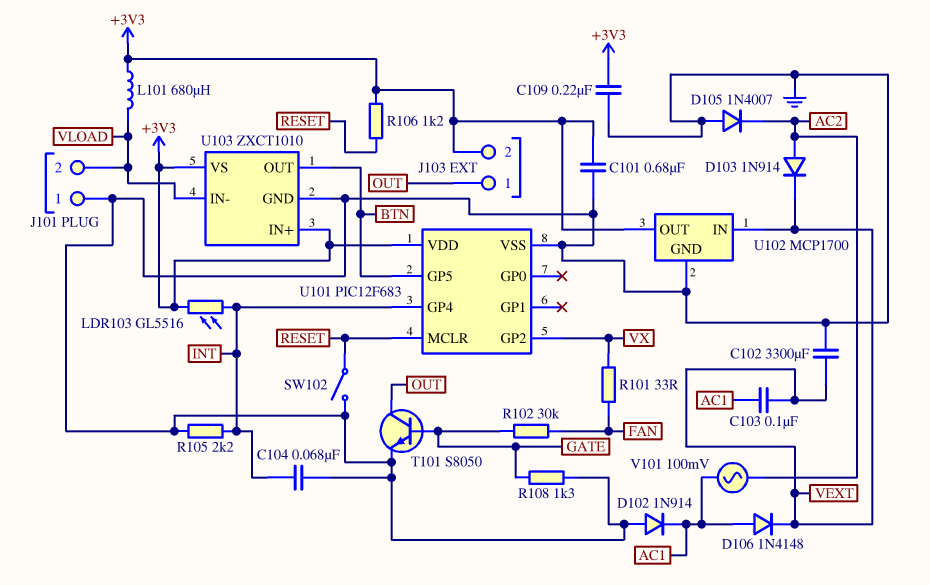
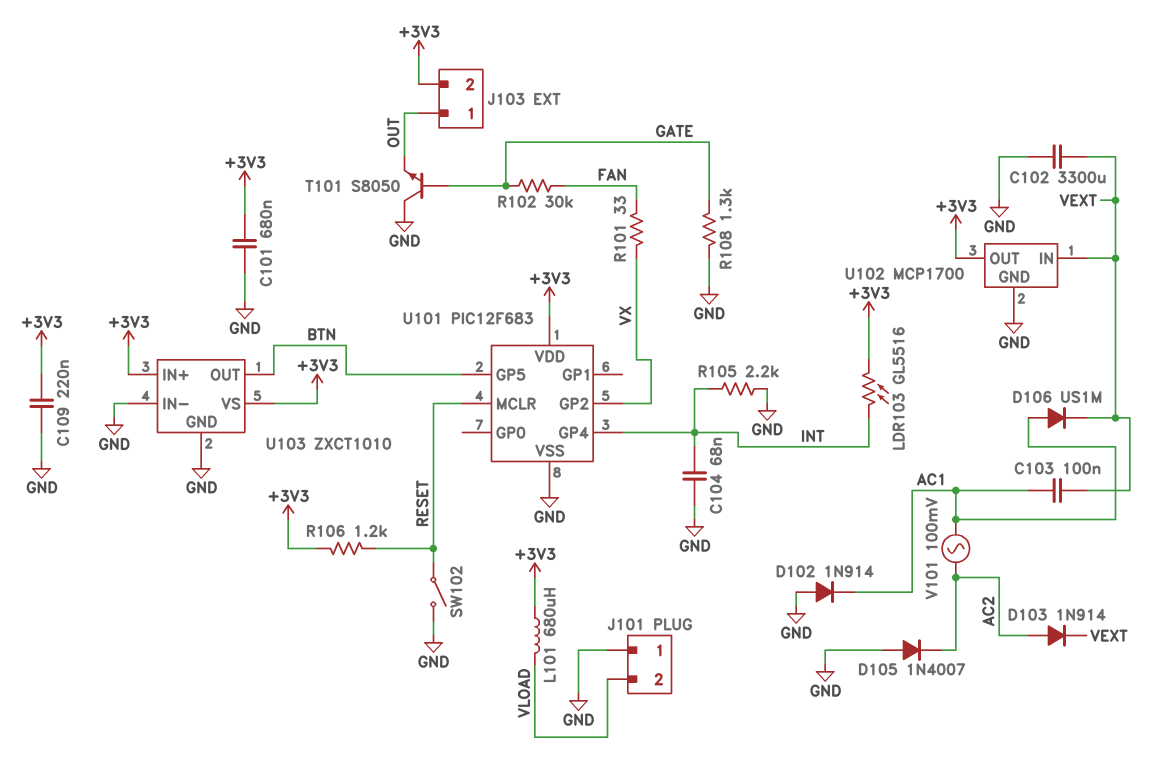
D106: diode 1N4148 (A AC1, K VEXT) -> diode US1M (A AC1, K VEXT)
T101: NPN S8050 (B GATE, C OUT, E GND) -> NPN S8050 (B GATE, C GND, E OUT)
U103 pin IN-: VLOAD -> GND

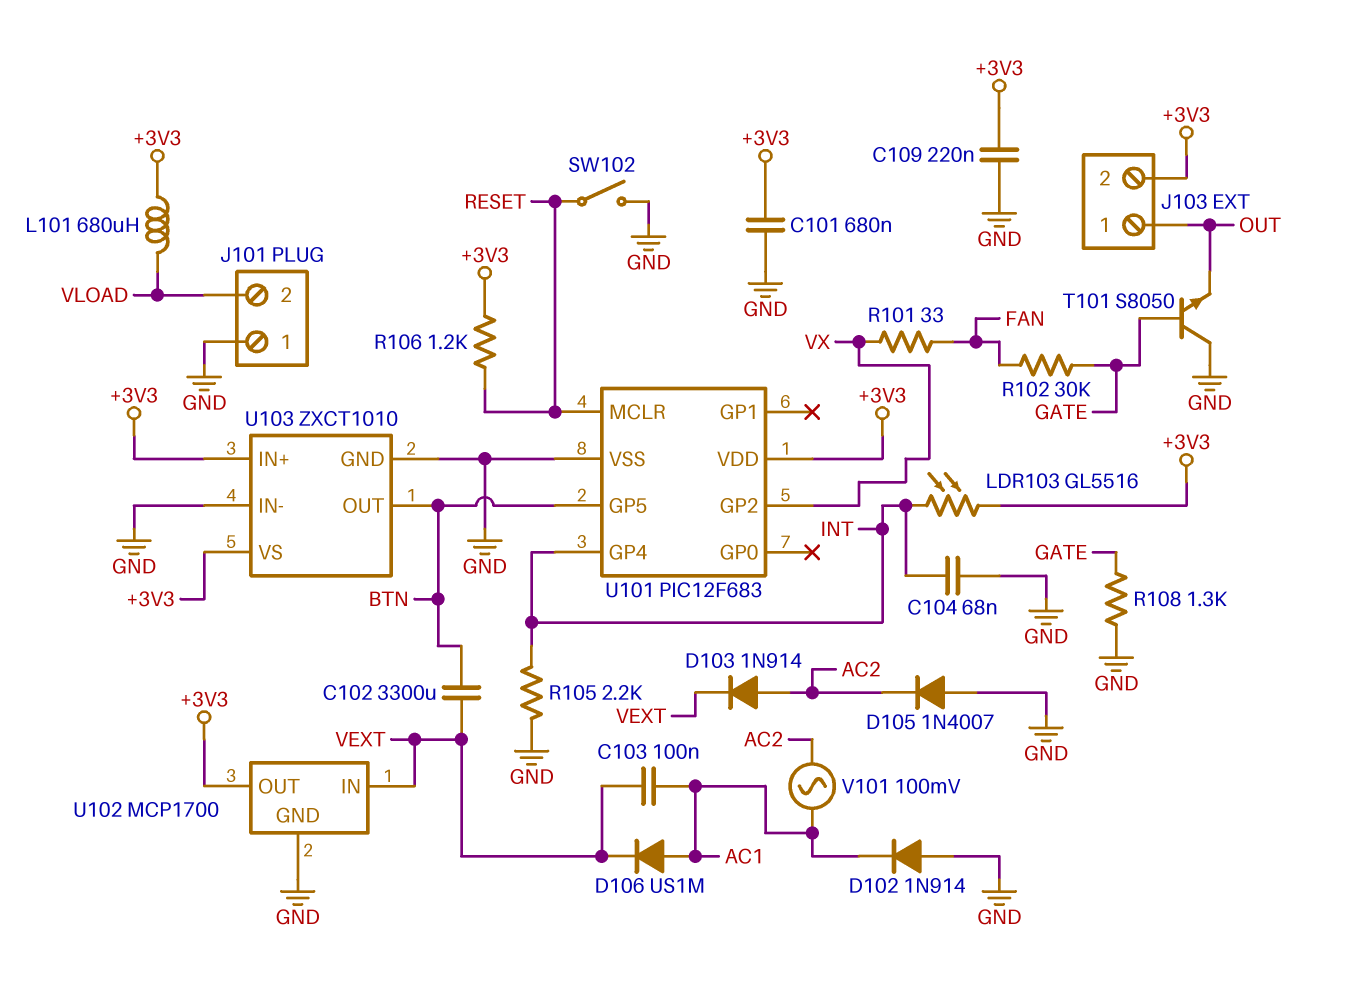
C102: 3300uF (GND, VEXT) -> 3300uF (BTN, VEXT)

